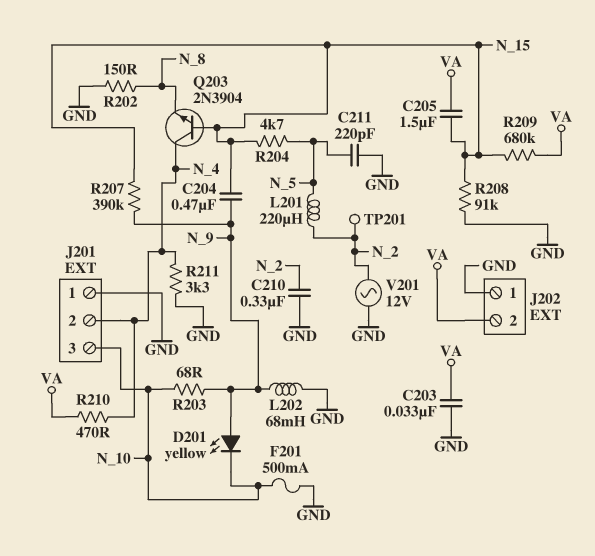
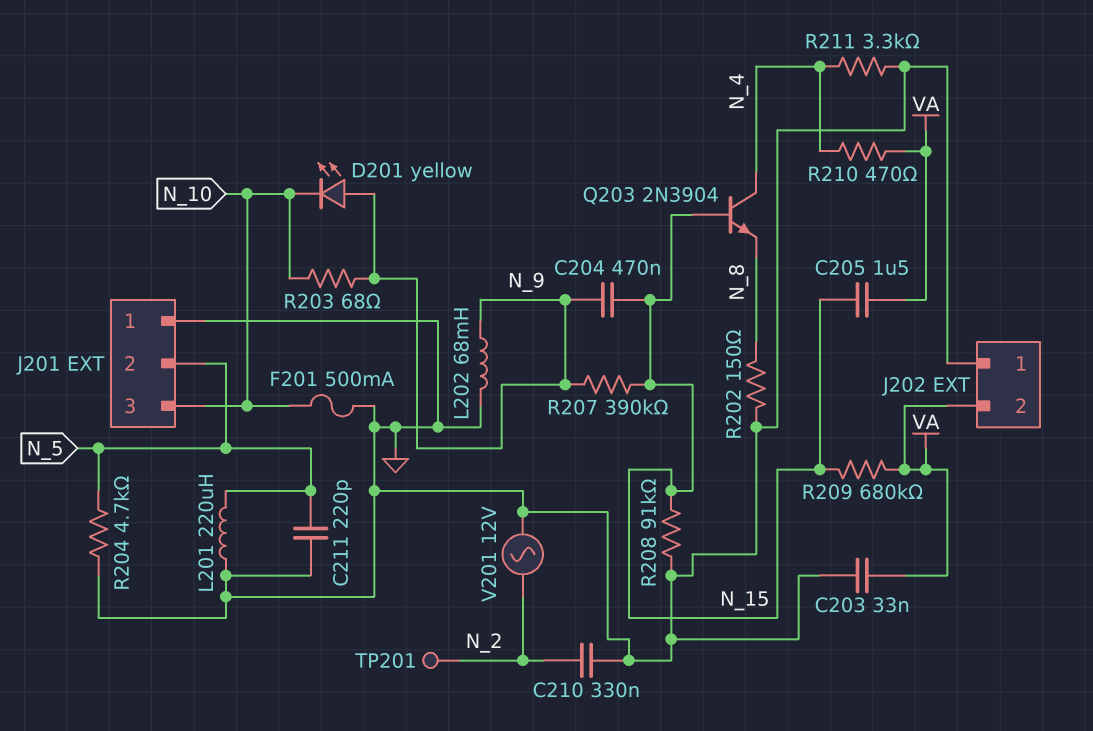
J201 pin 2: N_4 -> N_5
L201: 220uH (N_2, N_5) -> 220uH (GND, N_5)
R204: 4.7k (N_5, N_15) -> 4.7k (GND, N_5)

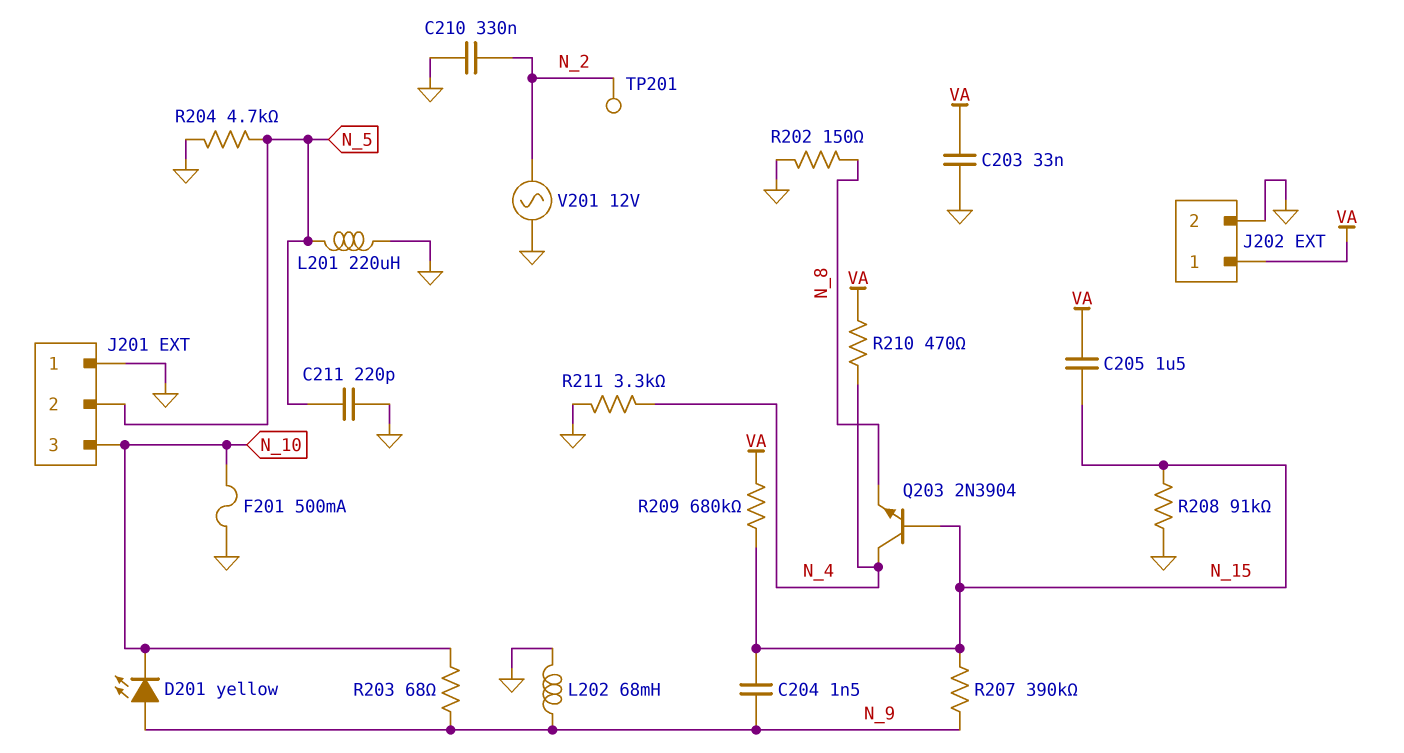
C204: 470nF (N_9, N_15) -> 1.5nF (N_9, N_15)
J202 pin 1: GND -> VA
J202 pin 2: VA -> GND

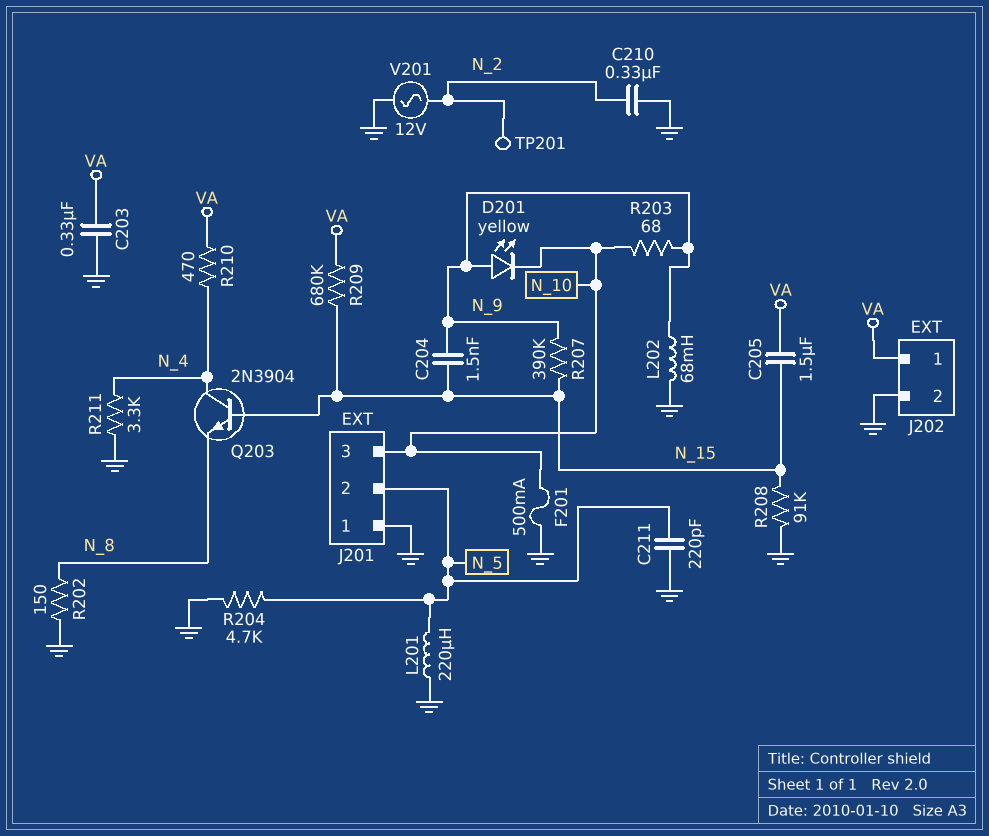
C203: 33nF (GND, VA) -> 330nF (GND, VA)

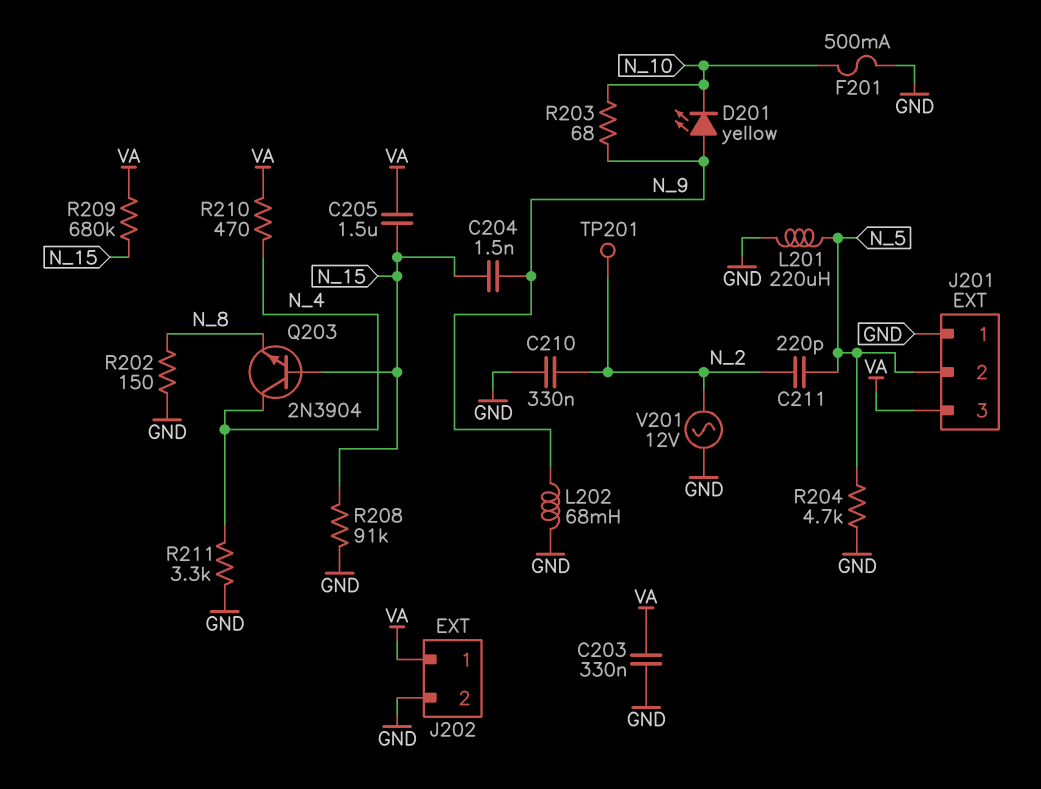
C211: 220pF (GND, N_5) -> 220pF (N_2, N_5)
J201 pin 3: N_10 -> VA
R207: 390k (N_9, N_15) -> none

